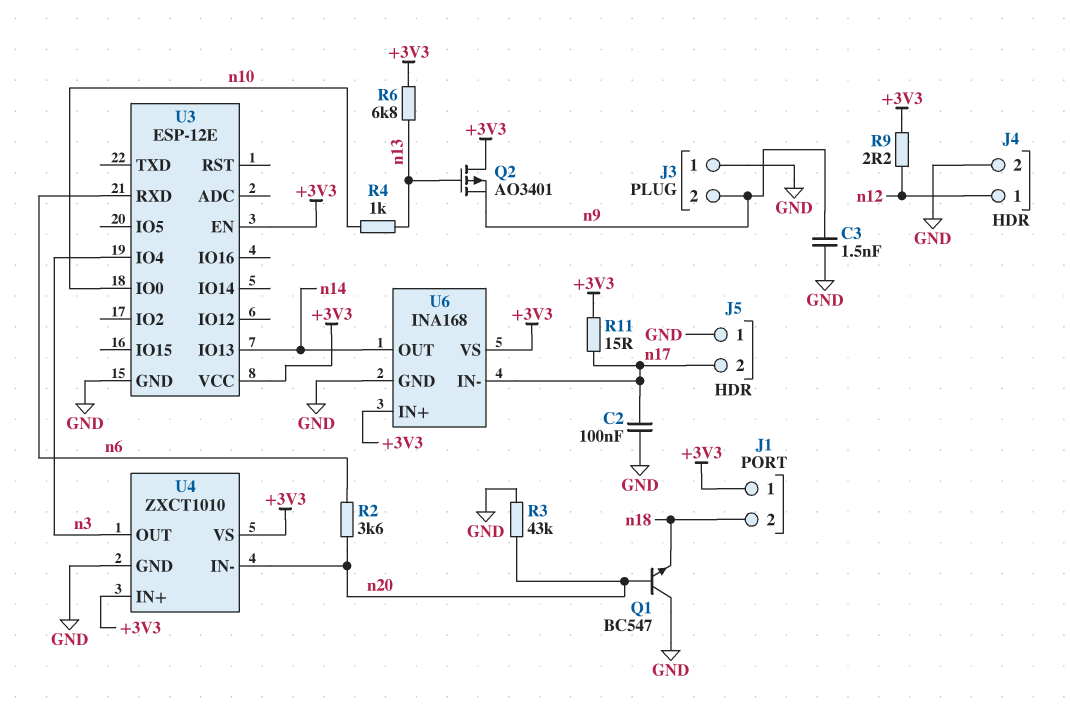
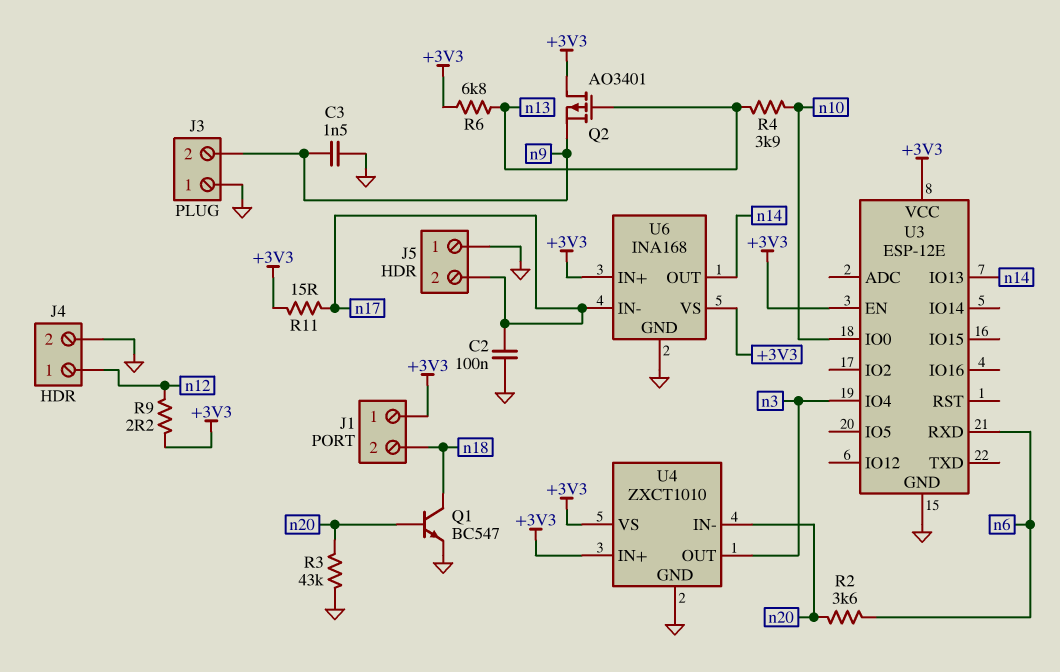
Q1: NPN BC547 (B n20, C GND, E n18) -> NPN BC547 (B n20, C n18, E GND)
R4: 1k (n10, n13) -> 3.9k (n10, n13)

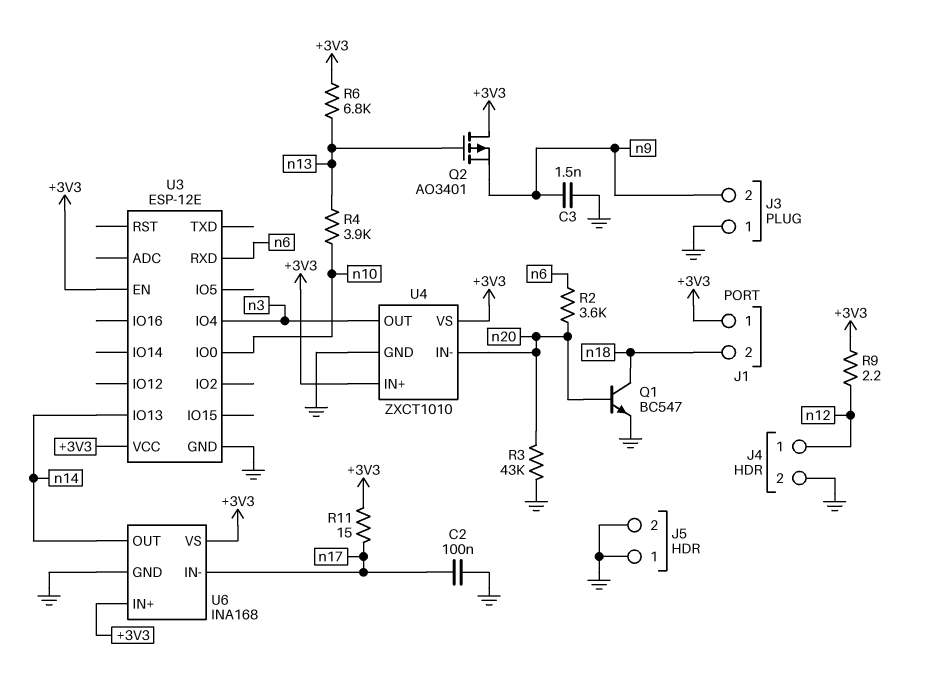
J5 pin 2: n17 -> GND

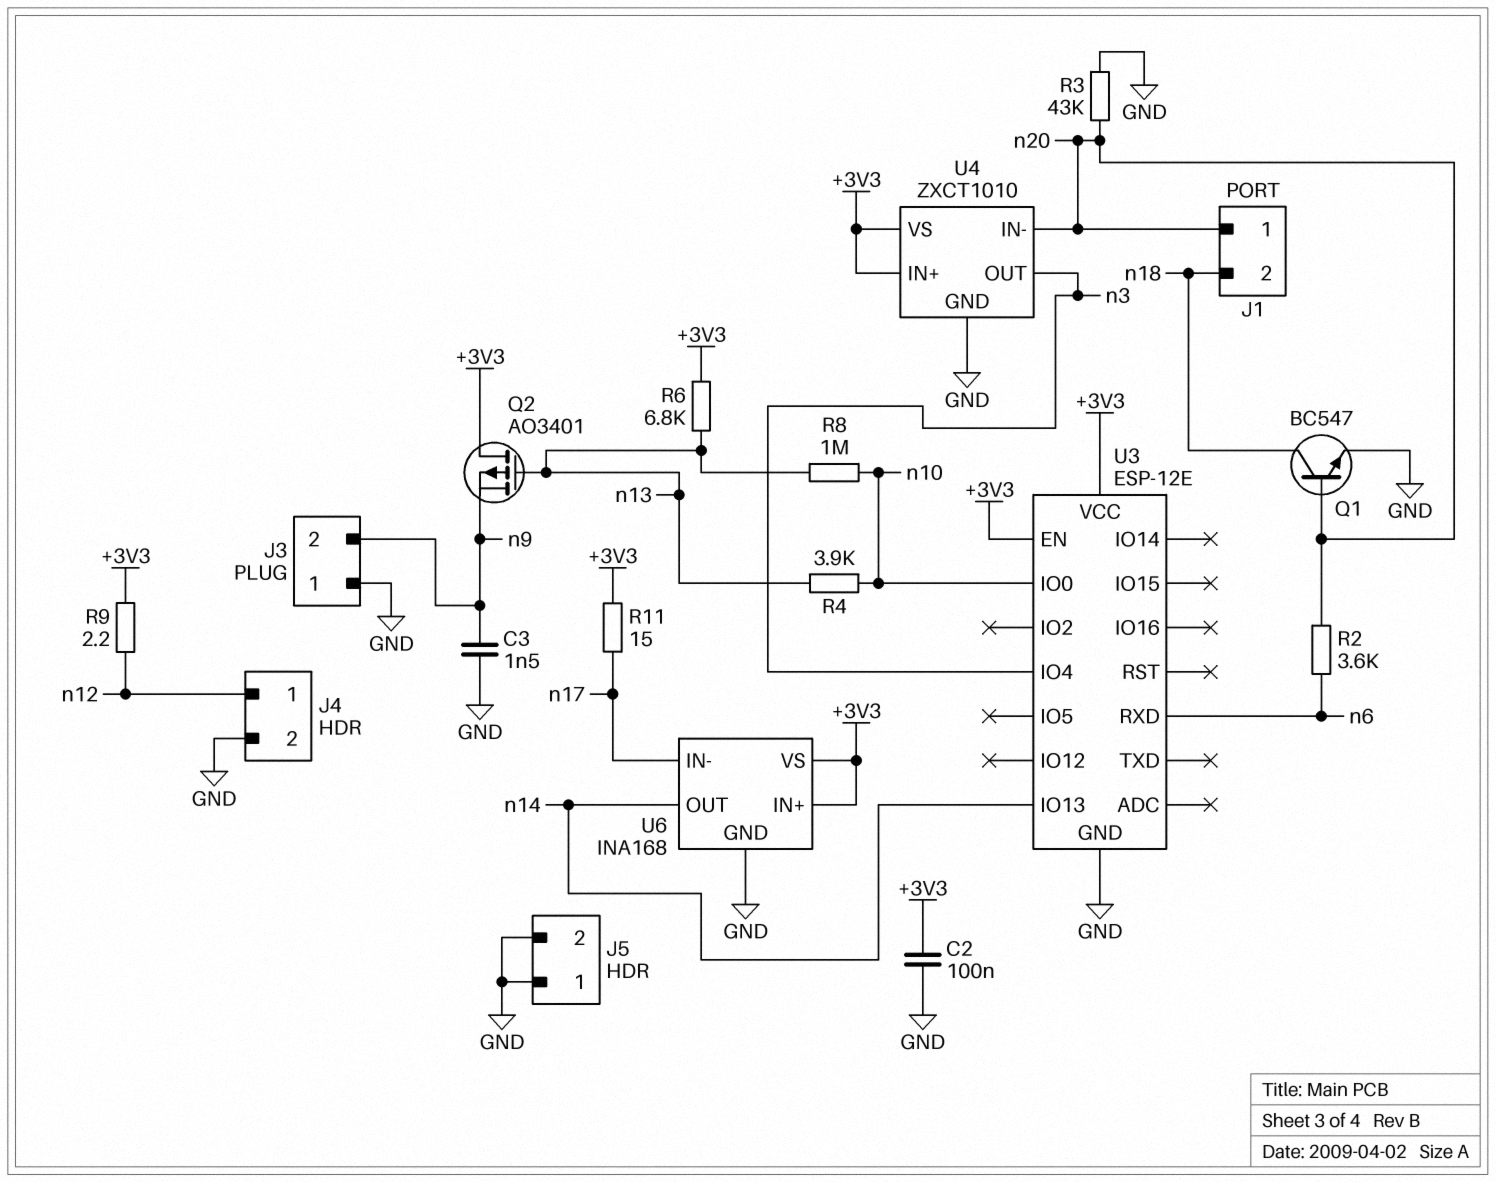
C2: 100nF (GND, n17) -> 100nF (+3V3, GND)
J1 pin 1: +3V3 -> n20
R8: none -> 1M (n10, n13)

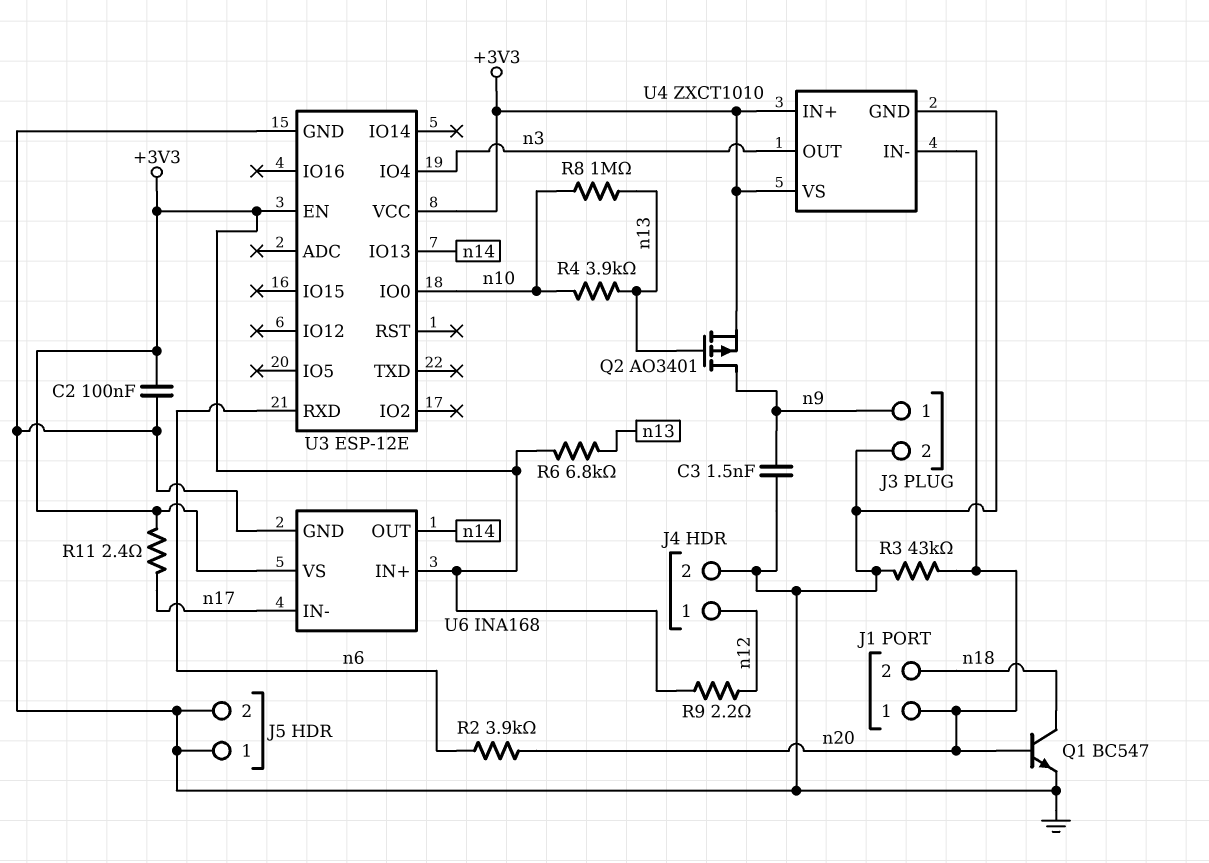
J3 pin 1: GND -> n9
J3 pin 2: n9 -> GND
Q2: PMOS AO3401 (G n13, D +3V3, S n9) -> PMOS AO3401 (G n13, D n9, S +3V3)
R2: 3.6k (n6, n20) -> 3.9k (n6, n20)
R11: 15 (+3V3, n17) -> 2.4 (+3V3, n17)

